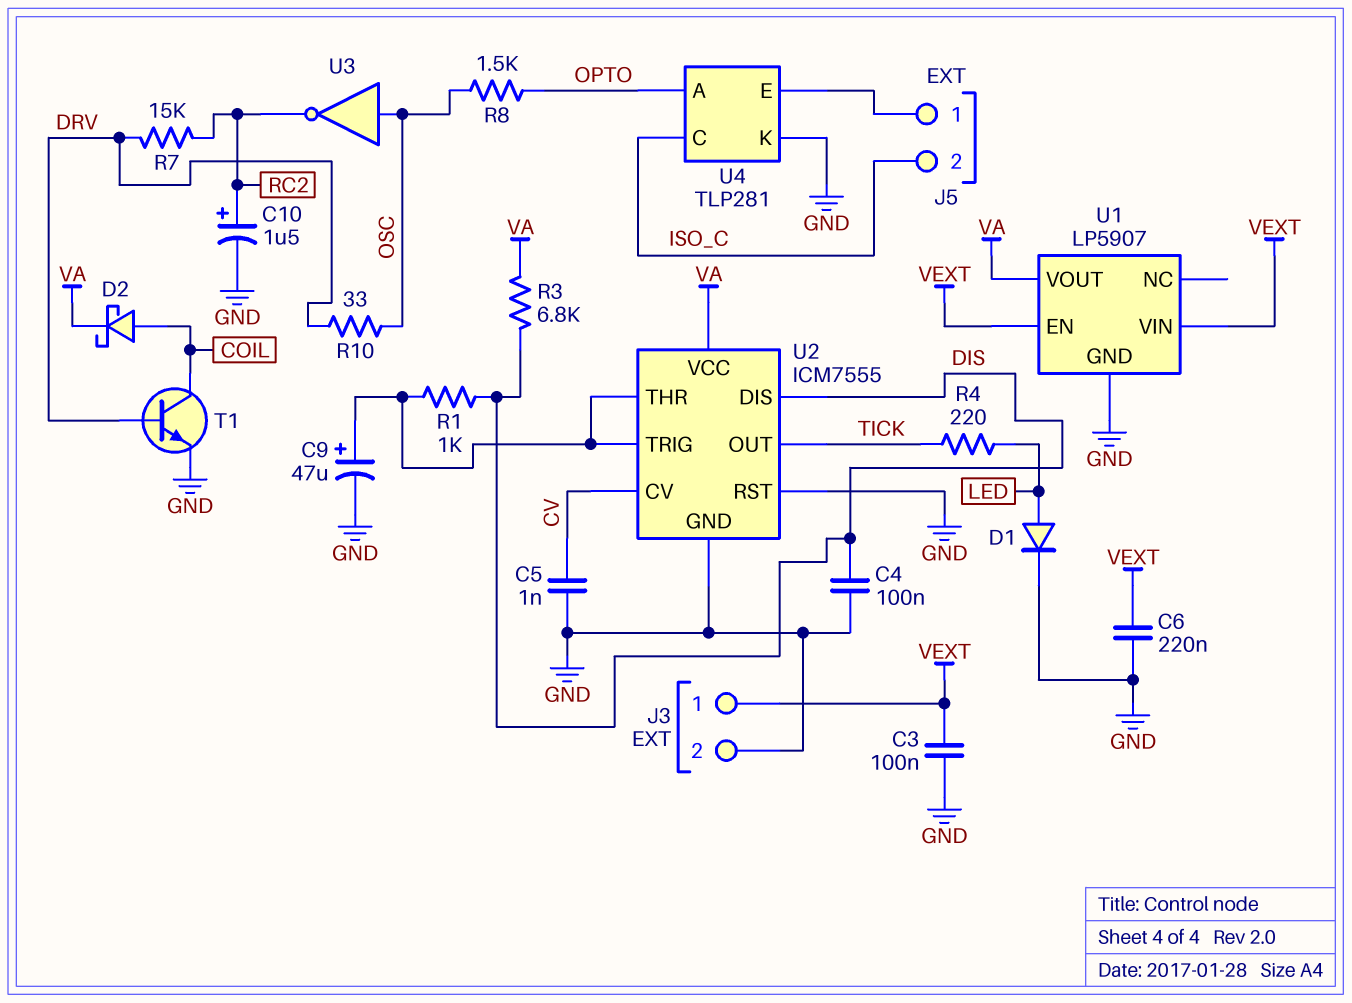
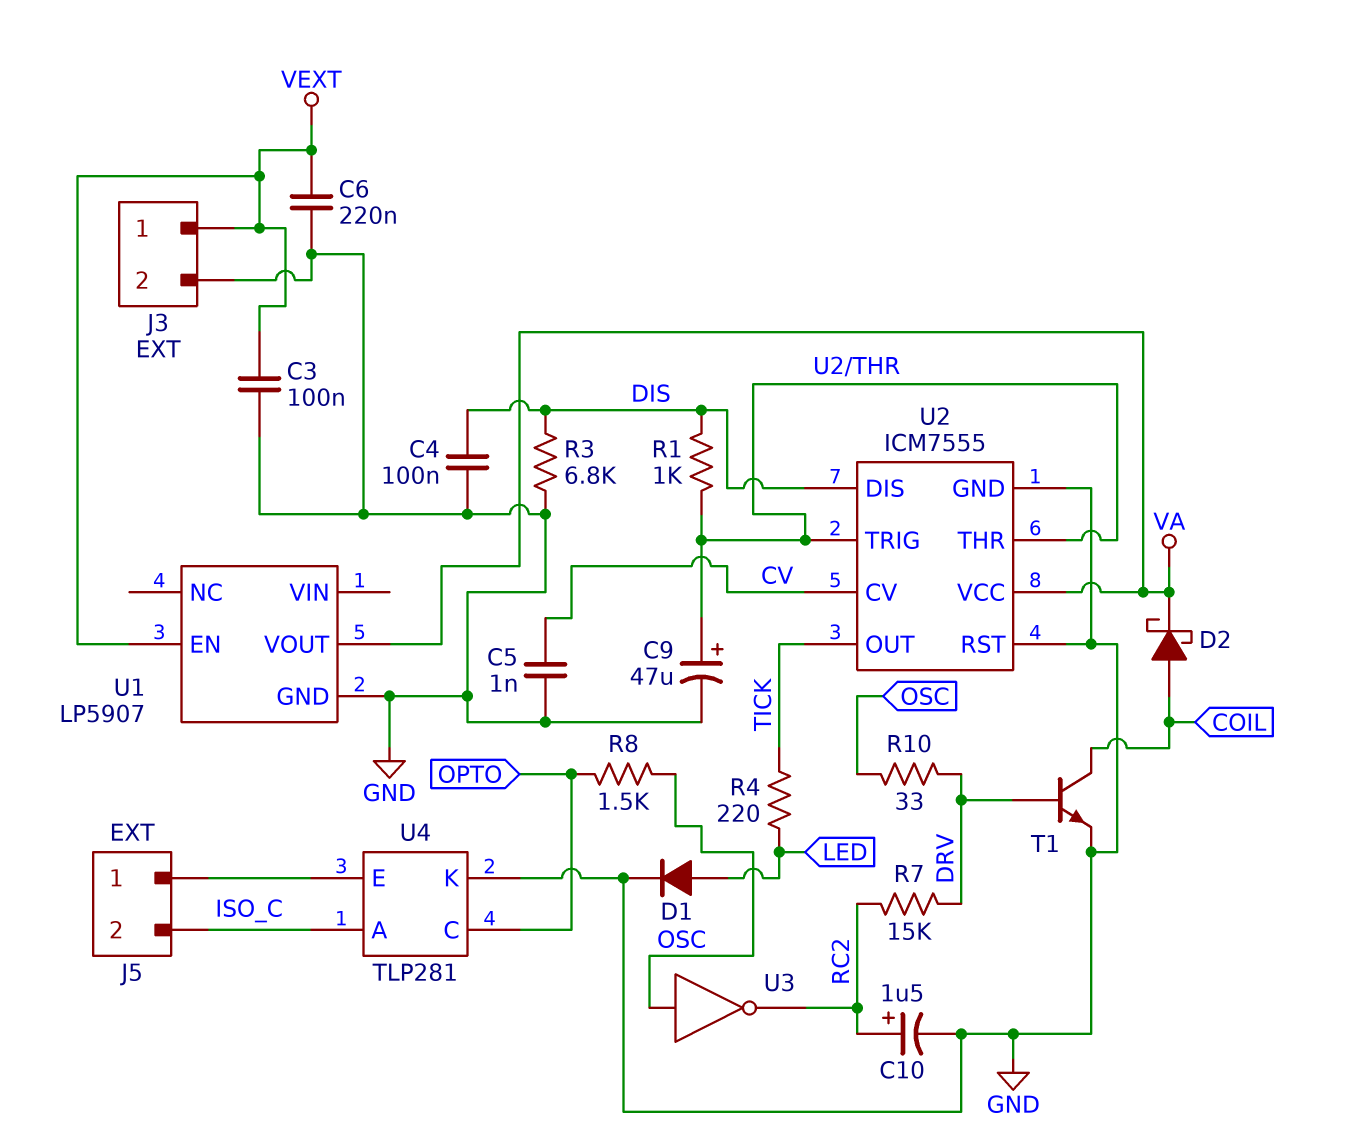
R3: 6.8k (DIS, VA) -> 6.8k (DIS, GND)
U1 pin VIN: VEXT -> none
U4 pin A: OPTO -> ISO_C
U4 pin C: ISO_C -> OPTO

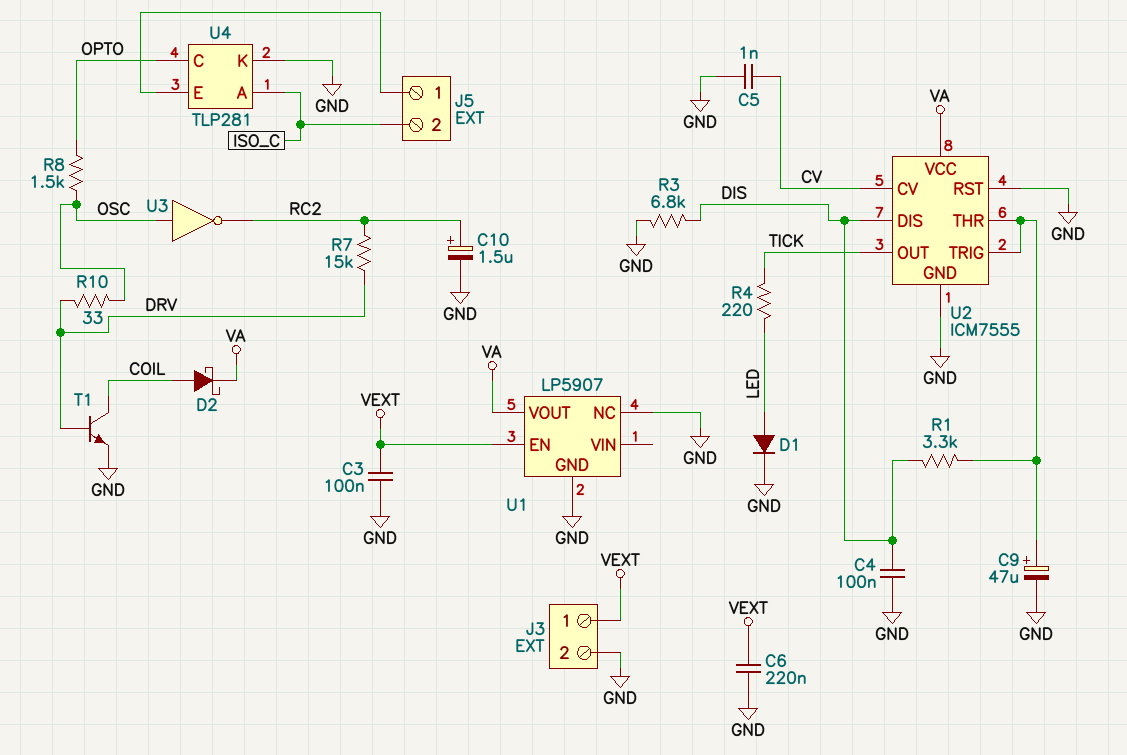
R1: 1k (DIS, U2/THR) -> 3.3k (DIS, U2/THR)
U1 pin NC: none -> GND

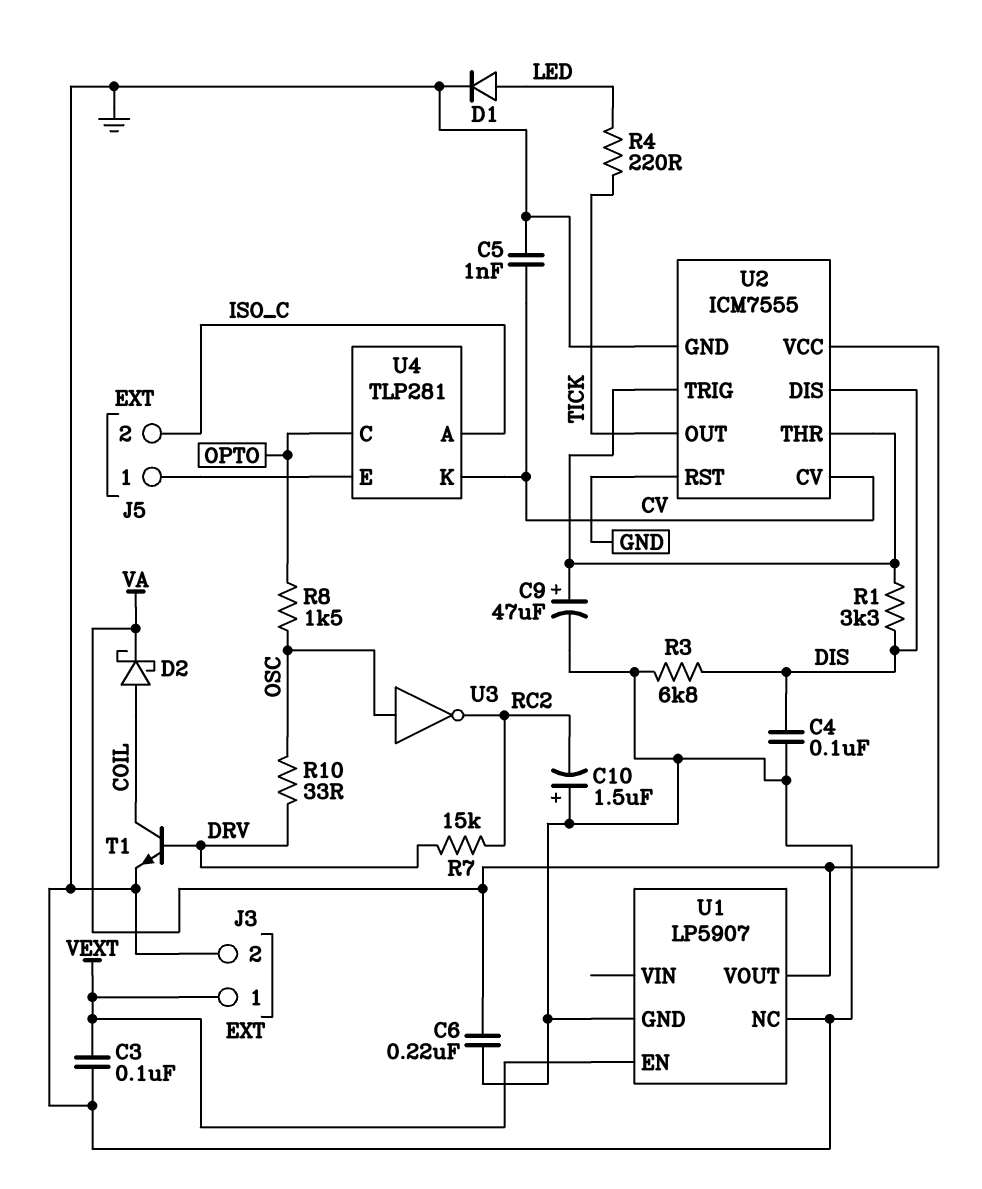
C6: 220nF (GND, VEXT) -> 220nF (GND, VA)
C10: 1.5uF (plus RC2, minus GND) -> 1.5uF (plus GND, minus RC2)
U4 pin K: GND -> CV

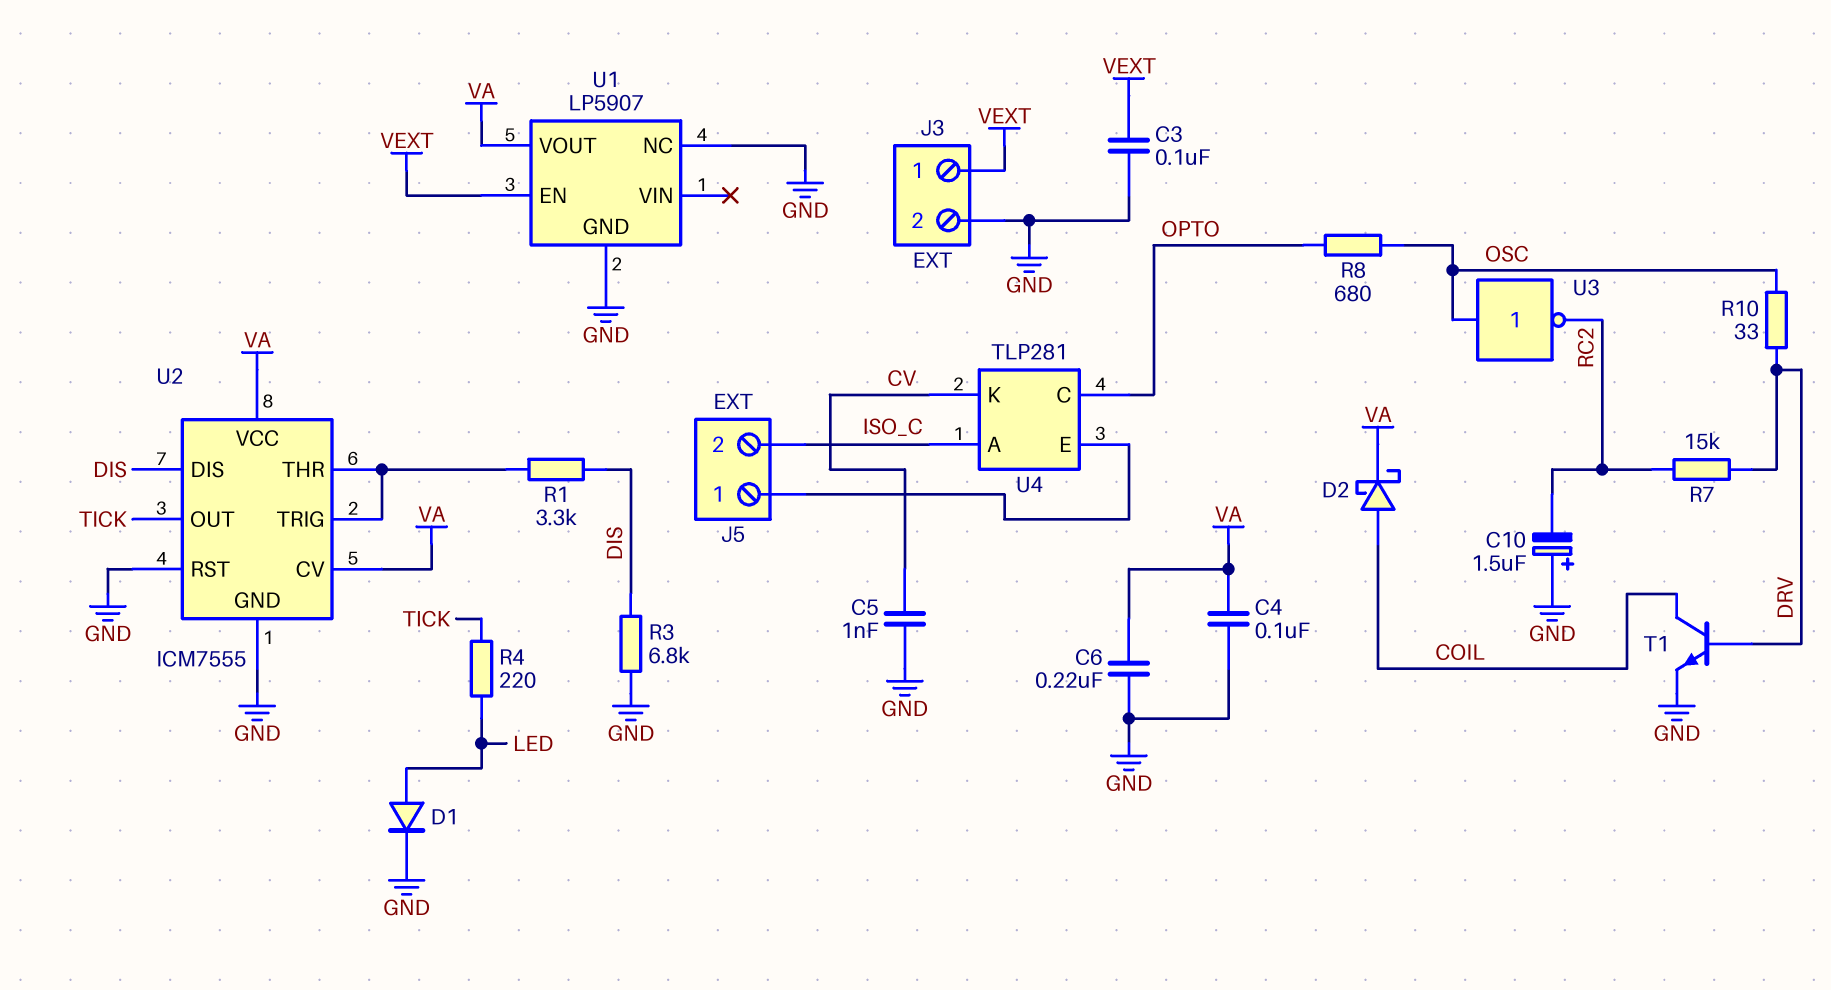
C4: 100nF (DIS, GND) -> 100nF (GND, VA)
C9: 47uF (plus U2/THR, minus GND) -> none
R8: 1.5k (OPTO, OSC) -> 680 (OPTO, OSC)
U2 pin CV: CV -> VA

